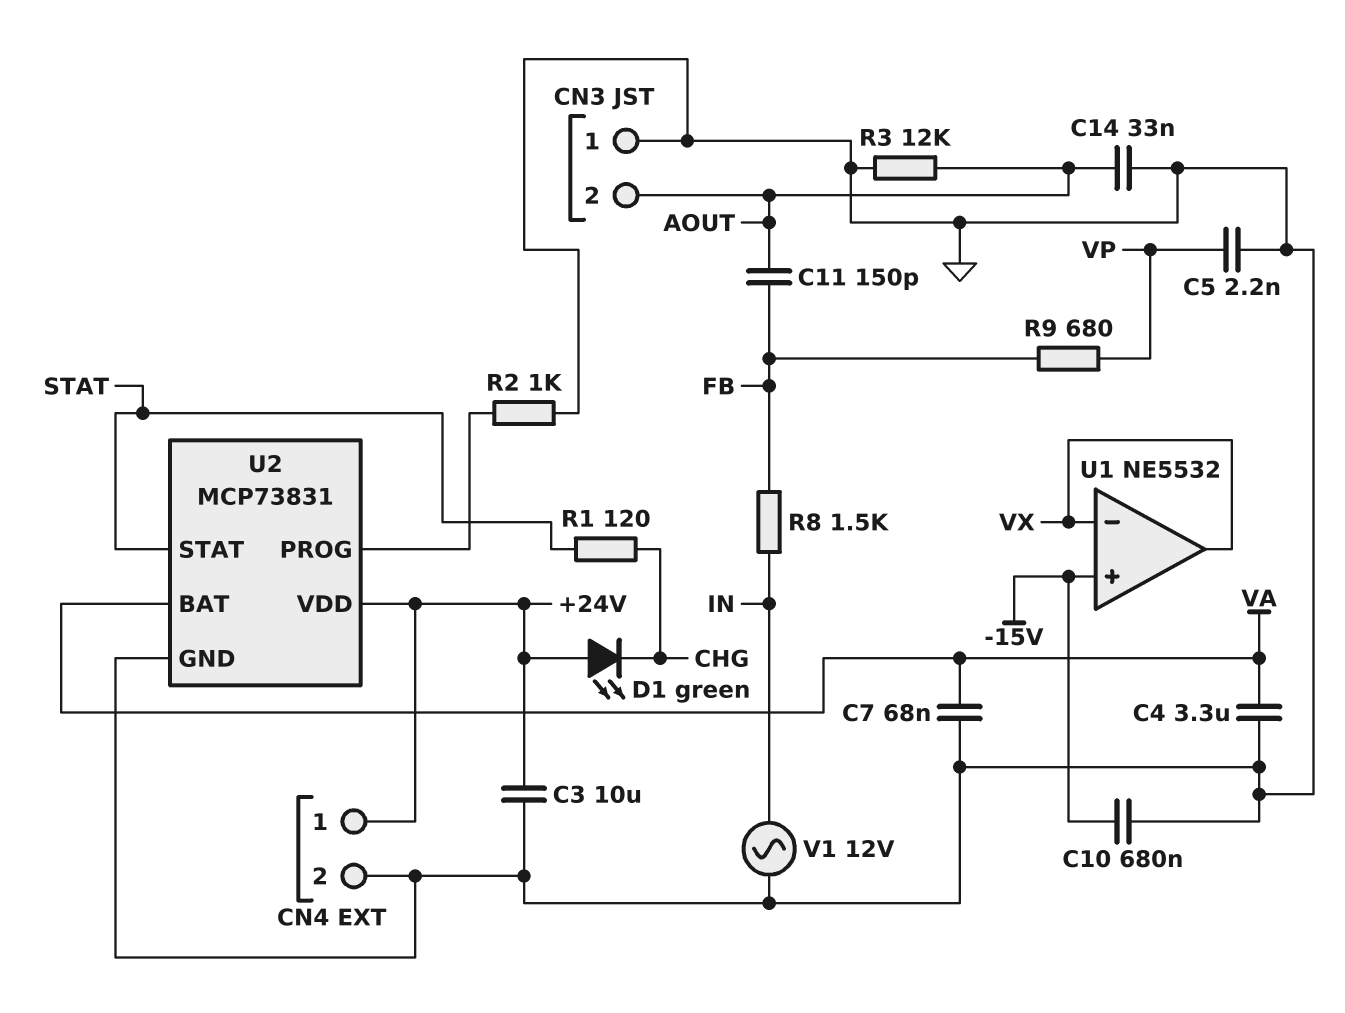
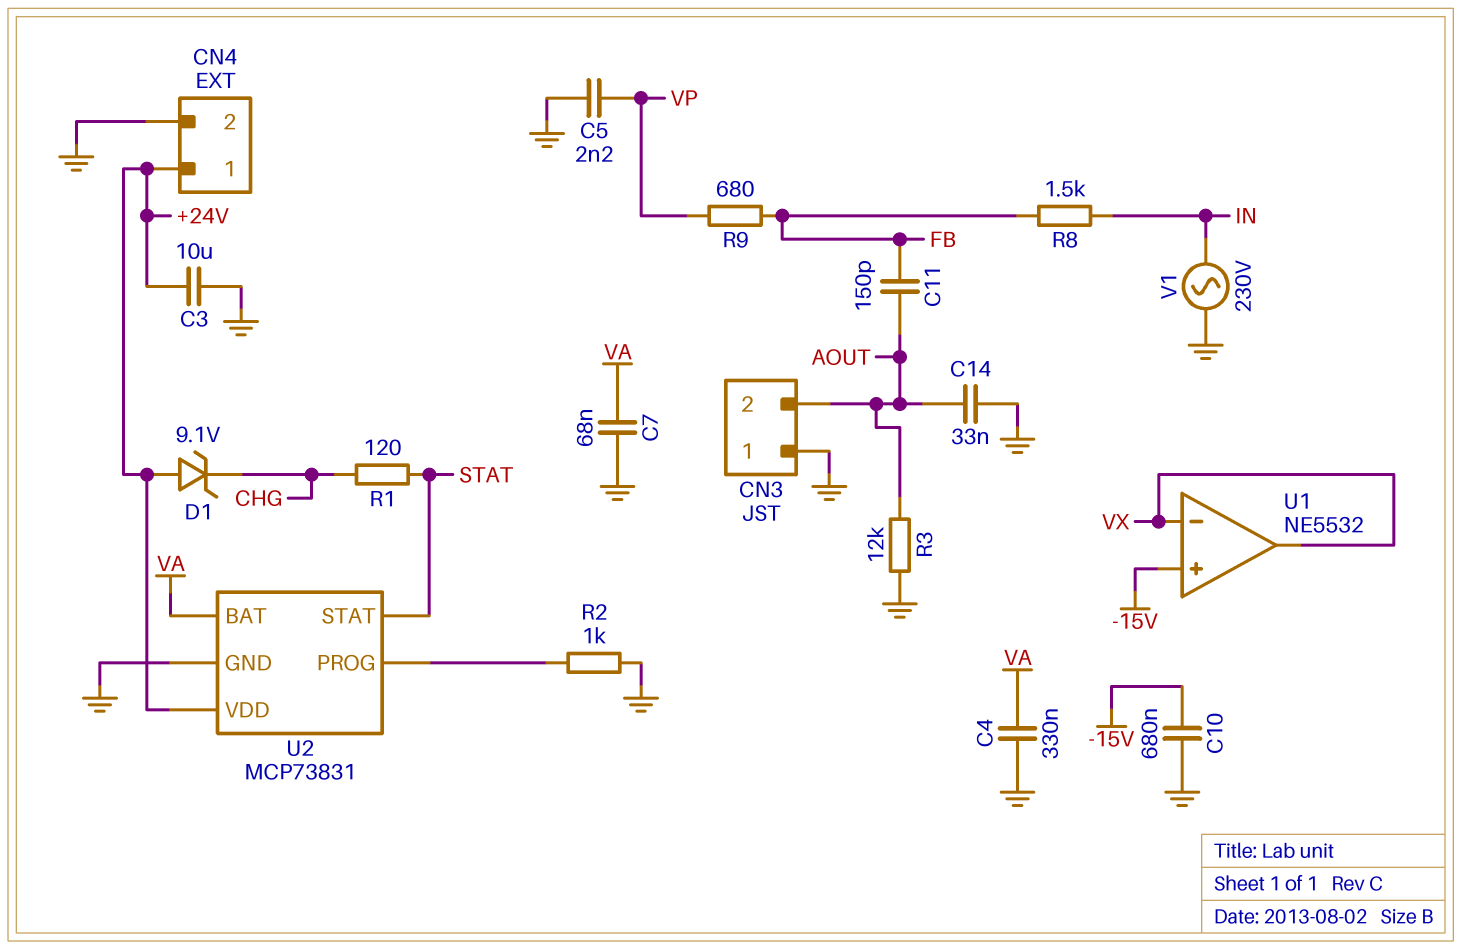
C4: 3.3uF (GND, VA) -> 330nF (GND, VA)
D1: LED green (A +24V, K CHG) -> zener 9.1V (A +24V, K CHG)
V1: AC 12V (GND, IN) -> AC 230V (GND, IN)

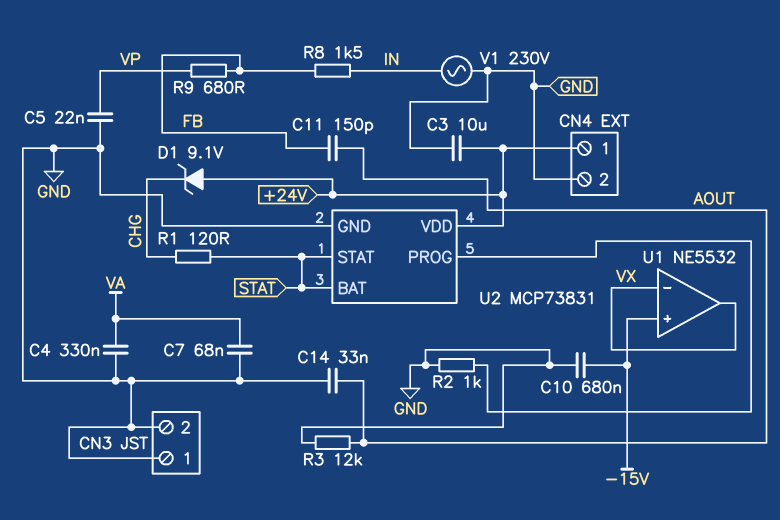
C5: 2.2nF (GND, VP) -> 22nF (GND, VP)
CN3 pin 2: AOUT -> GND
U2 pin BAT: VA -> STAT

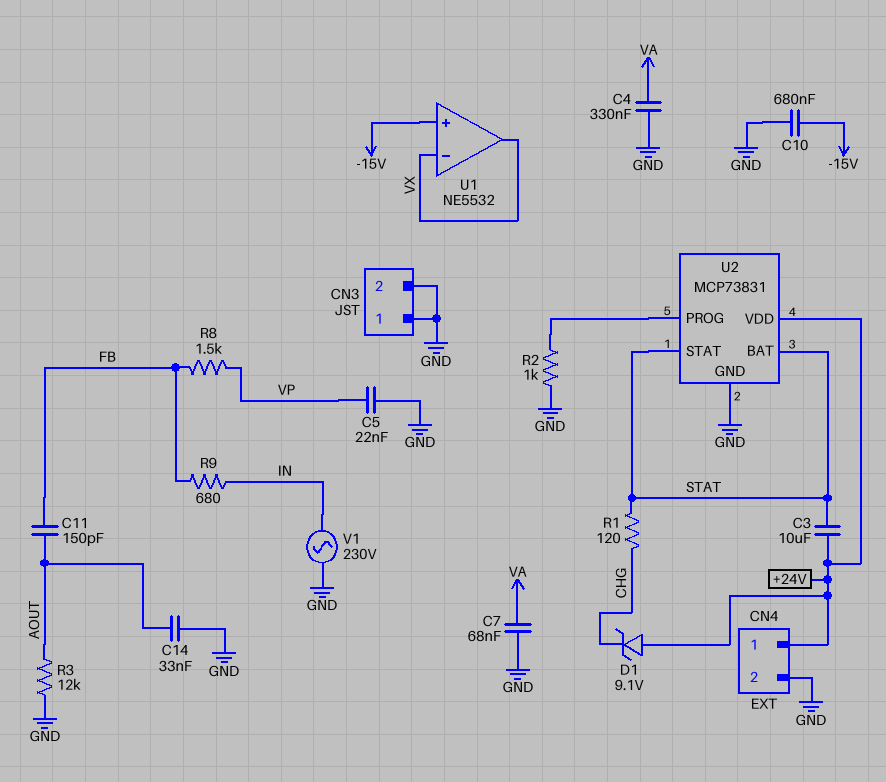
C3: 10uF (+24V, GND) -> 10uF (+24V, STAT)
R8: 1.5k (FB, IN) -> 1.5k (FB, VP)
R9: 680 (FB, VP) -> 680 (FB, IN)

